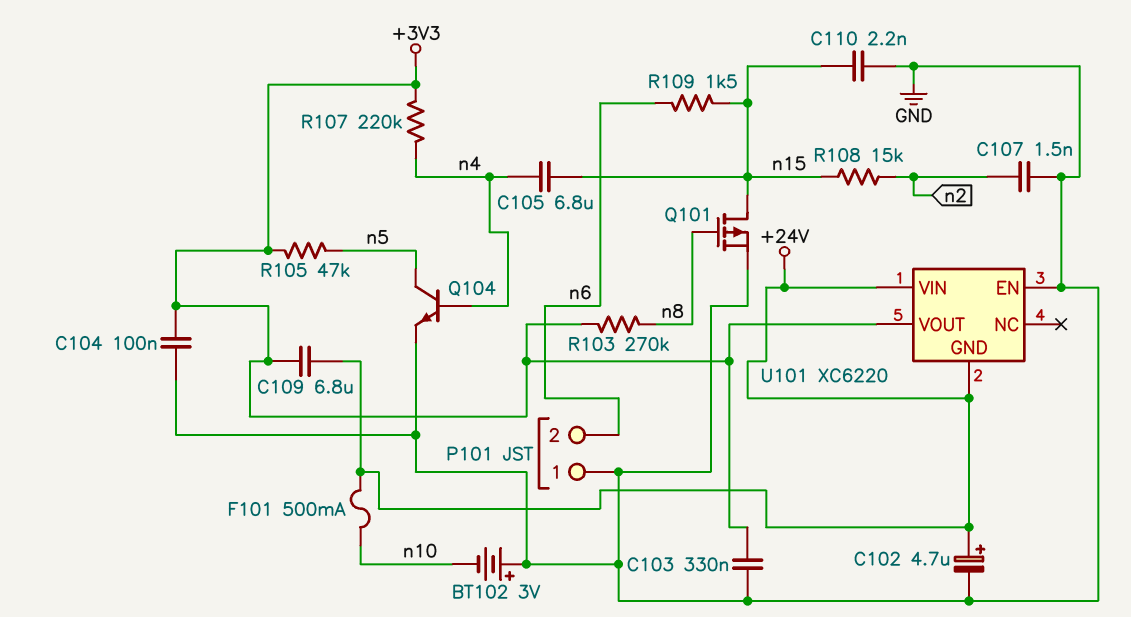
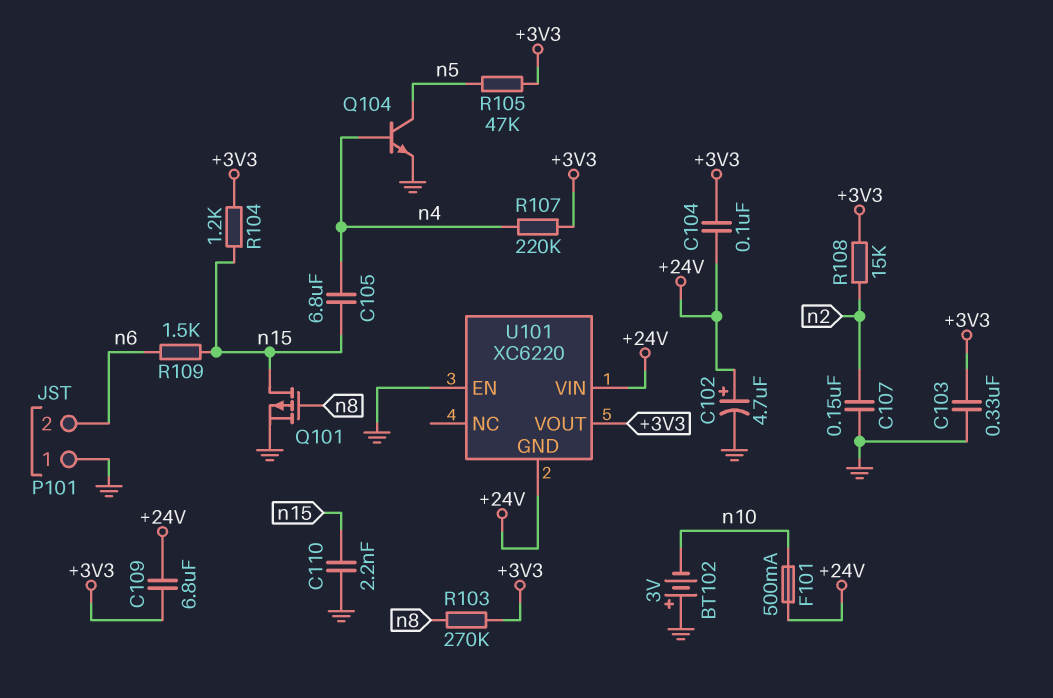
C104: 100nF (+3V3, GND) -> 100nF (+3V3, +24V)
C107: 1.5nF (GND, n2) -> 150nF (GND, n2)
R104: none -> 1.2k (+3V3, n15)
R108: 15k (n2, n15) -> 15k (+3V3, n2)

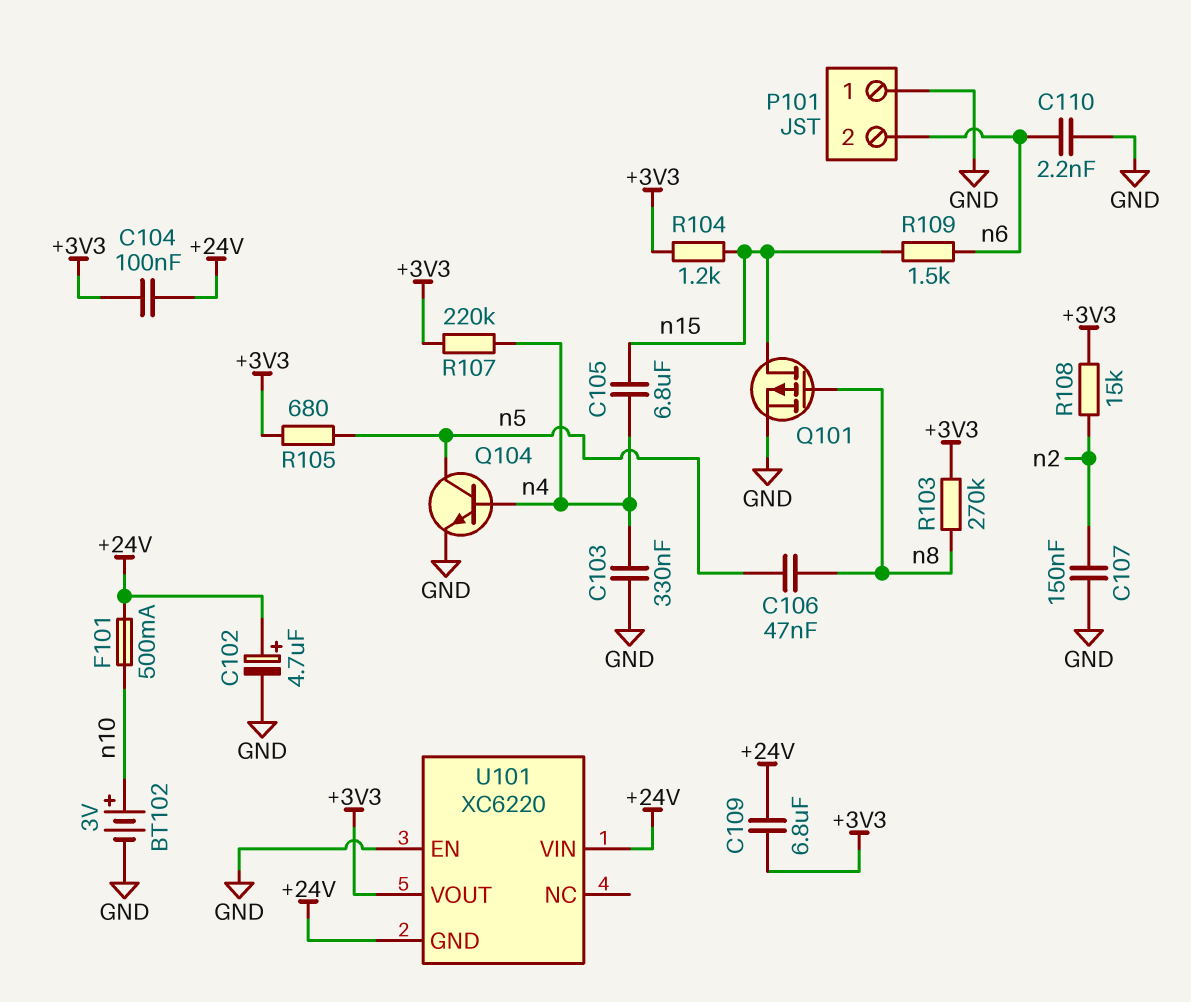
BT102: 3V (plus GND, minus n10) -> 3V (plus n10, minus GND)
C103: 330nF (+3V3, GND) -> 330nF (GND, n4)
C106: none -> 47nF (n5, n8)
C110: 2.2nF (GND, n15) -> 2.2nF (GND, n6)
R105: 47k (+3V3, n5) -> 680 (+3V3, n5)

